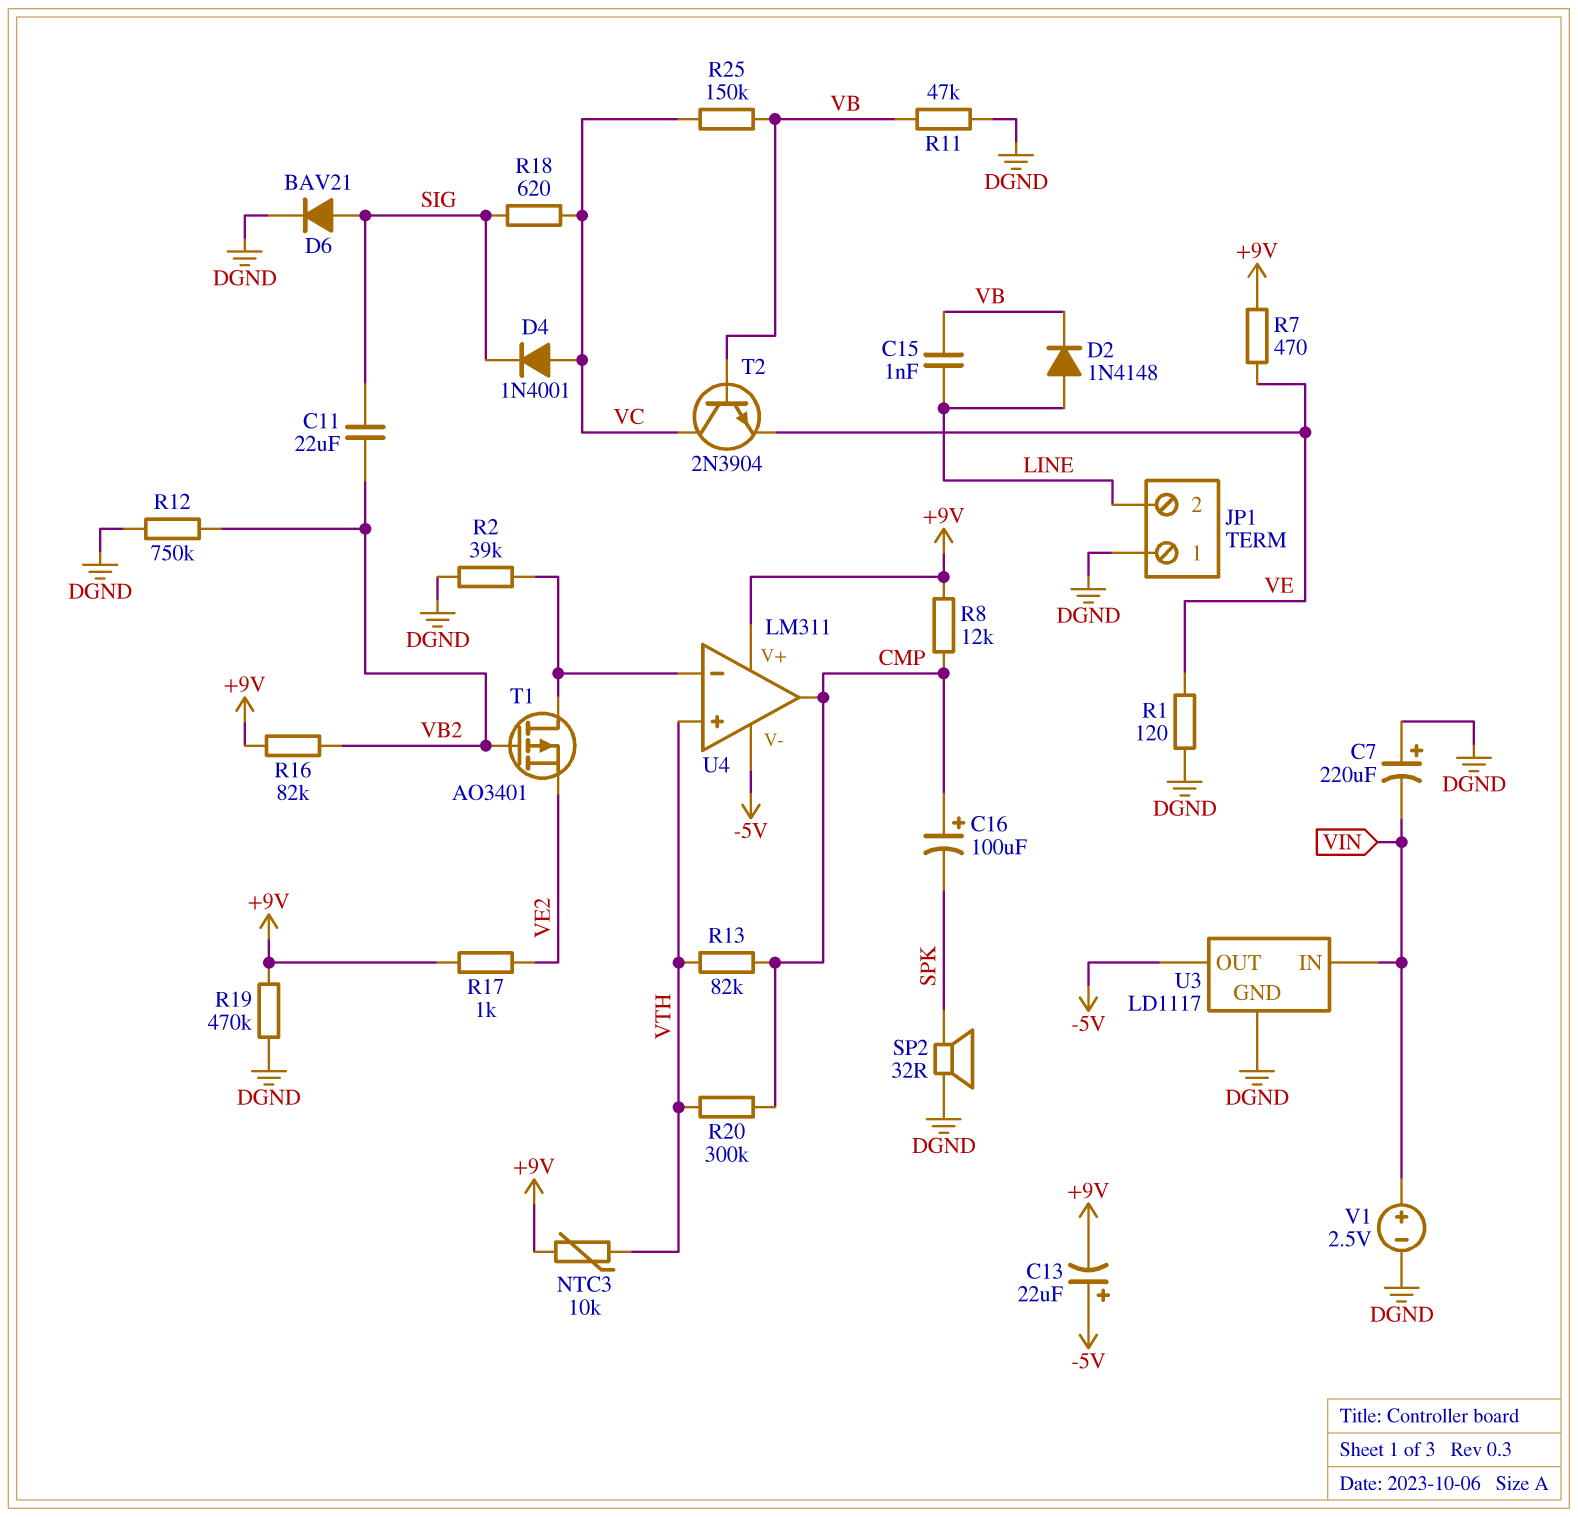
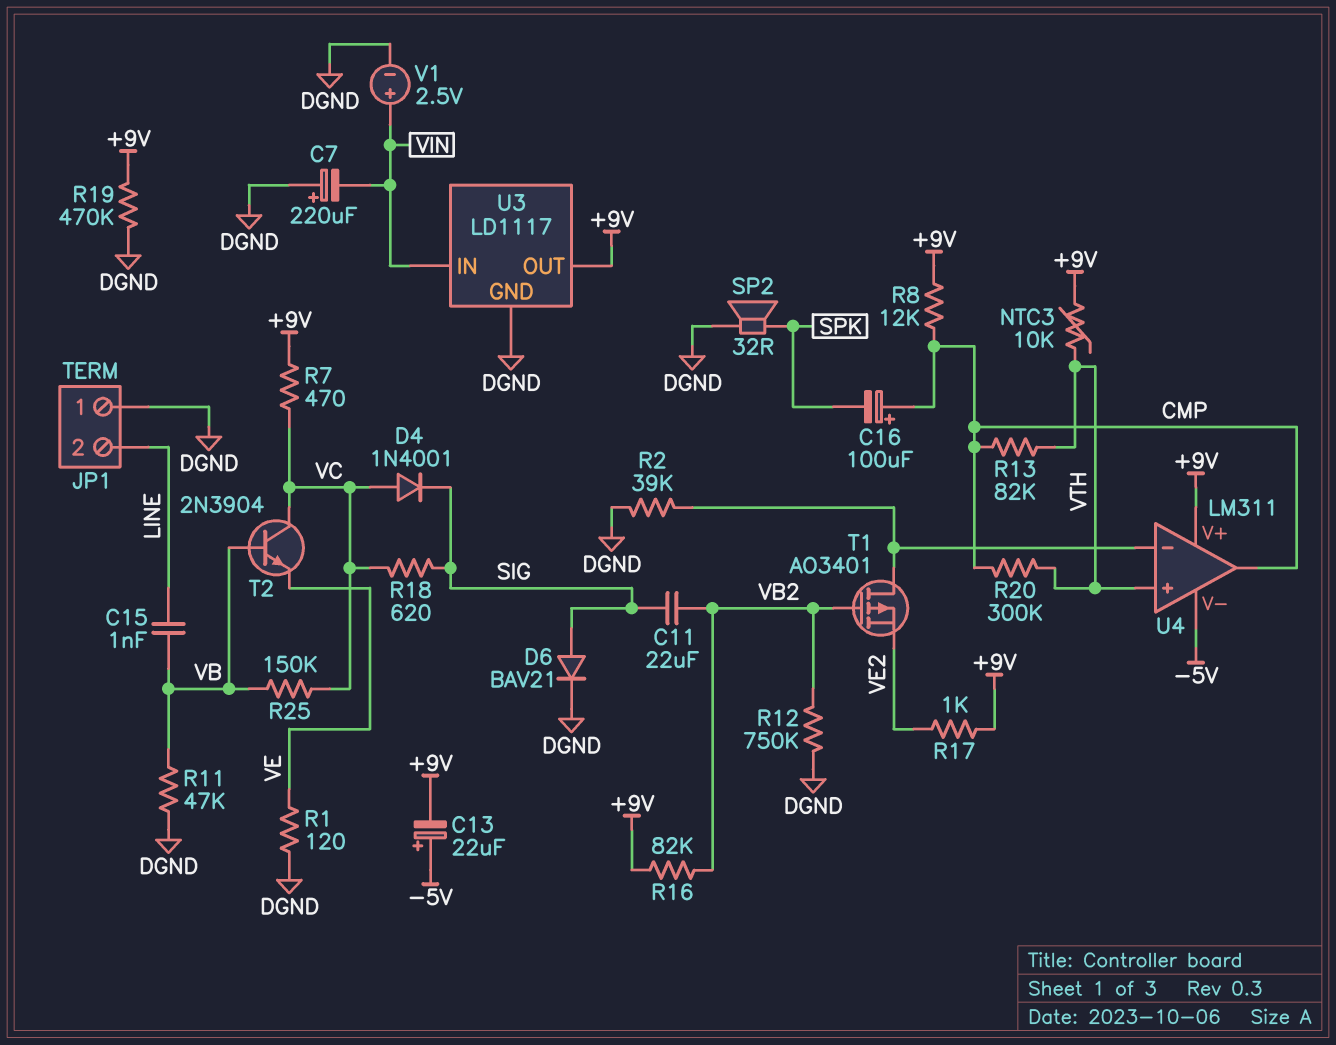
D2: diode 1N4148 (A LINE, K VB) -> none
R7: 470 (+9V, VE) -> 470 (+9V, VC)
U3 pin OUT: -5V -> +9V

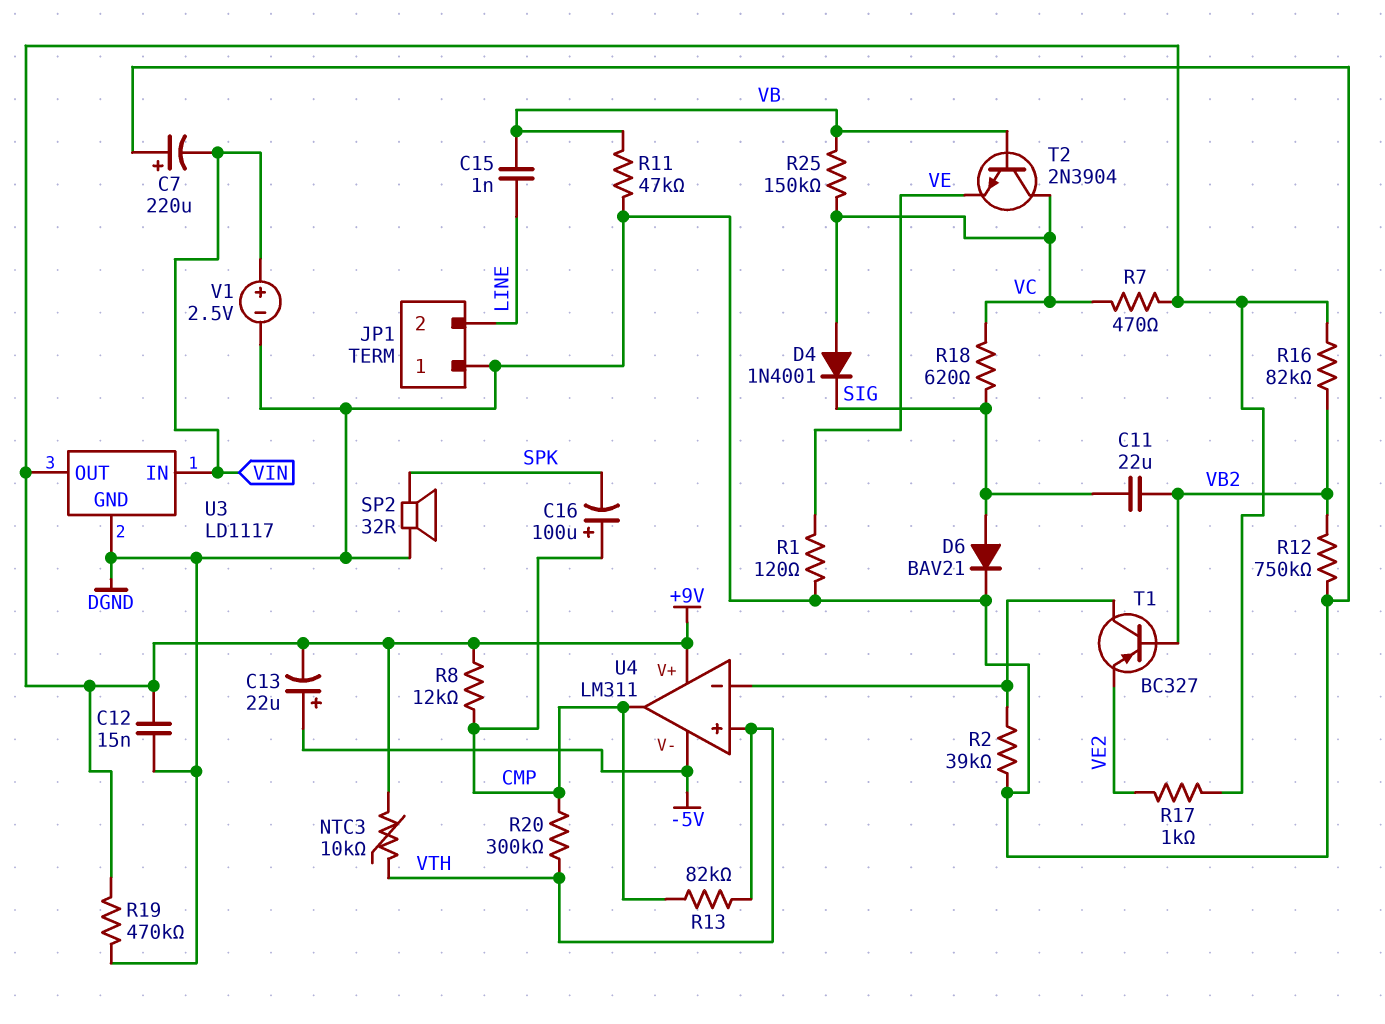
C12: none -> 15nF (+9V, DGND)
T1: PMOS AO3401 (G VB2, D U4/in-, S VE2) -> PNP BC327 (B VB2, C U4/in-, E VE2)

